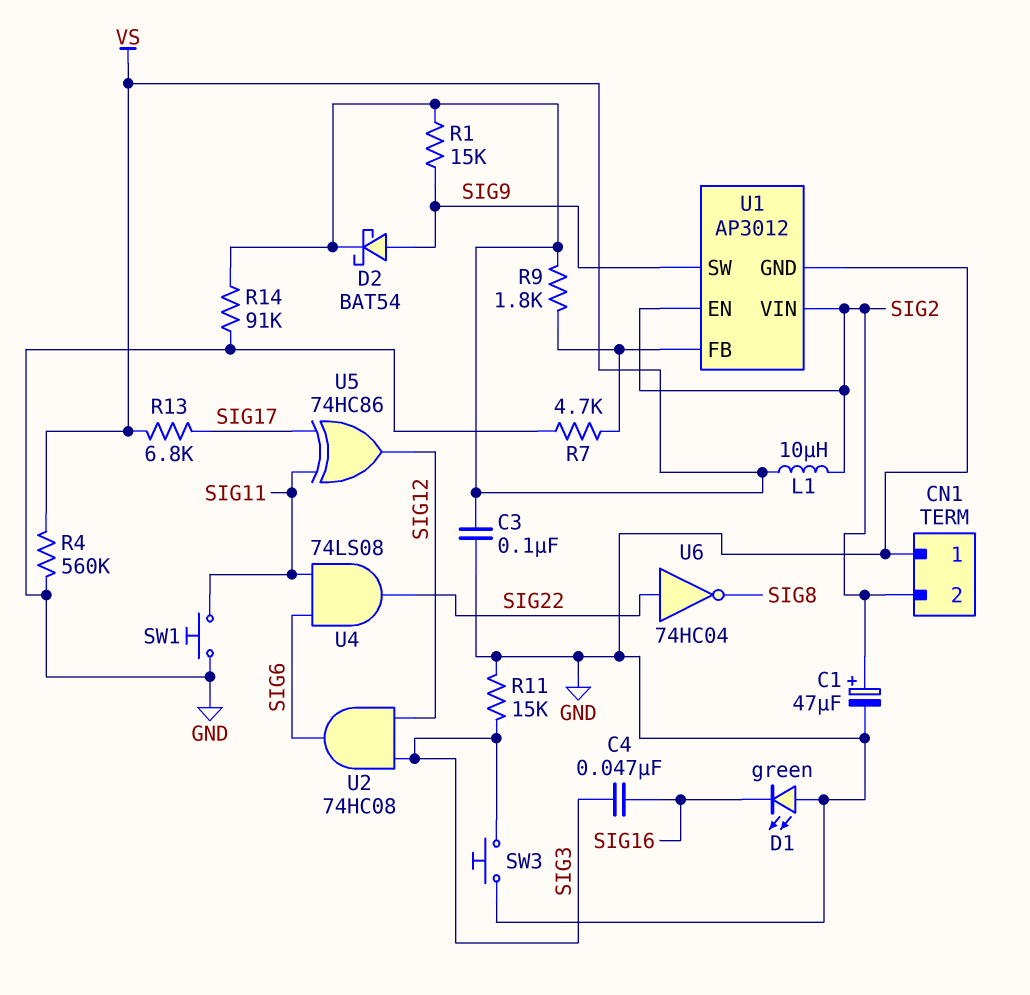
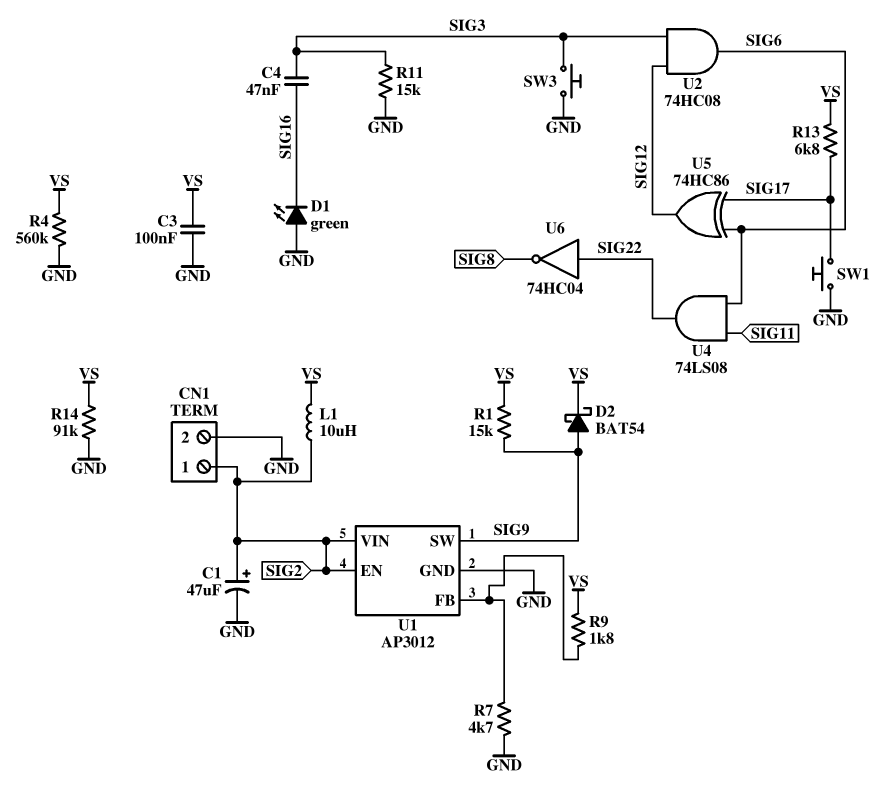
CN1 pin 1: GND -> SIG2
CN1 pin 2: SIG2 -> GND
SW1: button (GND, SIG11) -> button (GND, SIG17)
U5: XOR 74HC86 (in SIG11, in SIG17, out SIG12) -> XOR 74HC86 (in SIG6, in SIG17, out SIG12)

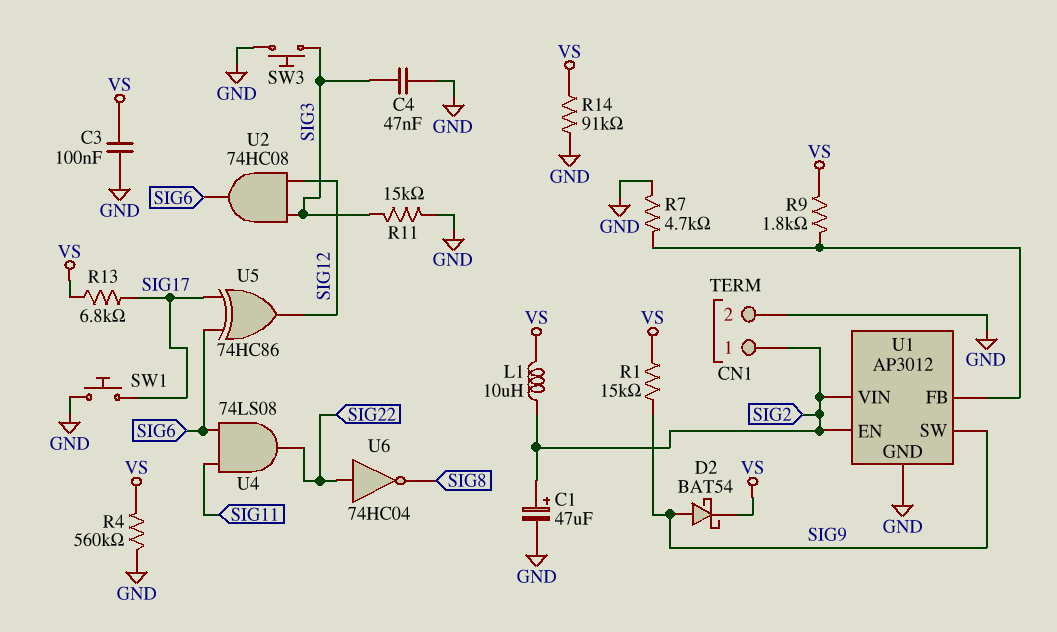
C4: 47nF (SIG3, SIG16) -> 47nF (GND, SIG3)
D1: LED green (A GND, K SIG16) -> none

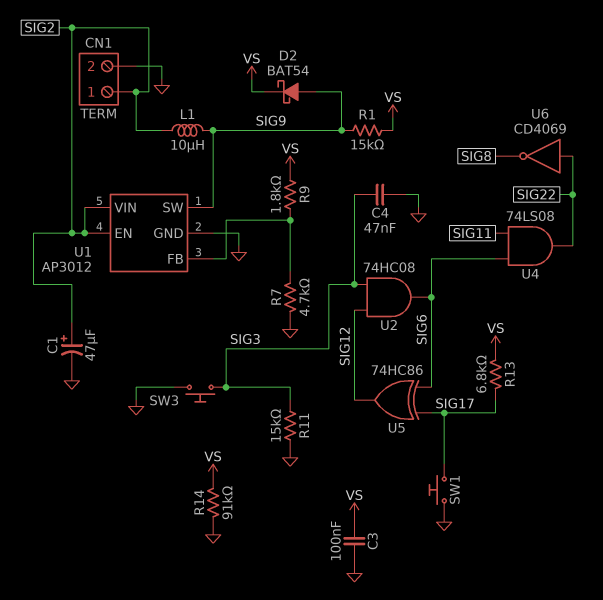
L1: 10uH (SIG2, VS) -> 10uH (SIG2, SIG9)
R4: 560k (GND, VS) -> none
U6: NOT 74HC04 (in SIG22, out SIG8) -> NOT CD4069 (in SIG22, out SIG8)

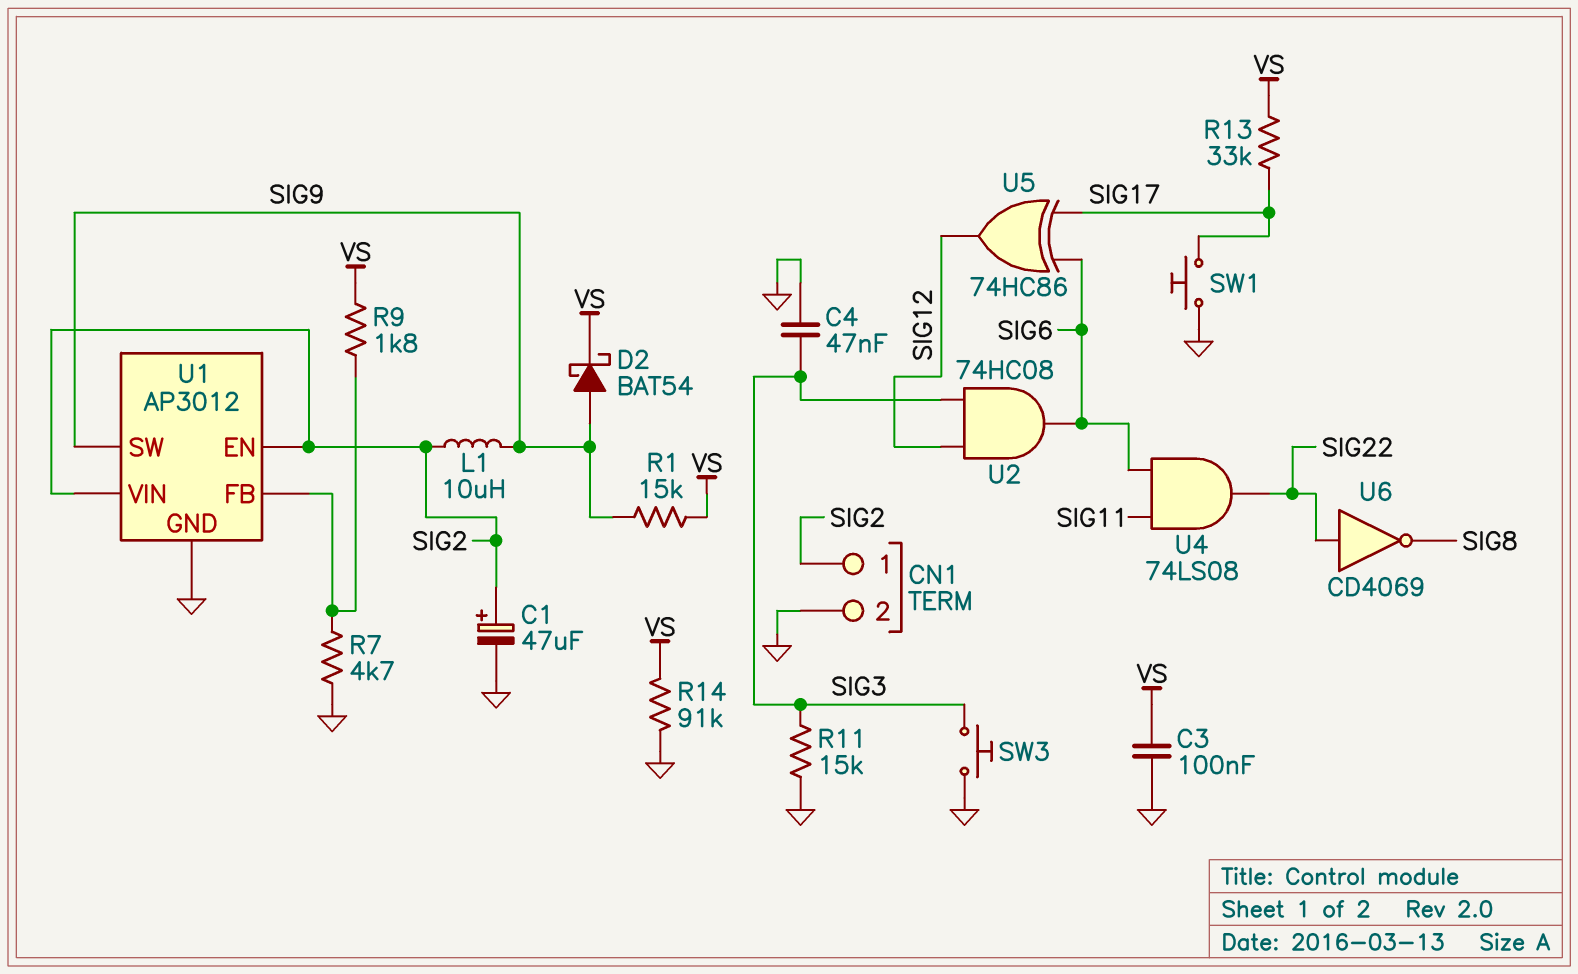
R13: 6.8k (SIG17, VS) -> 33k (SIG17, VS)

